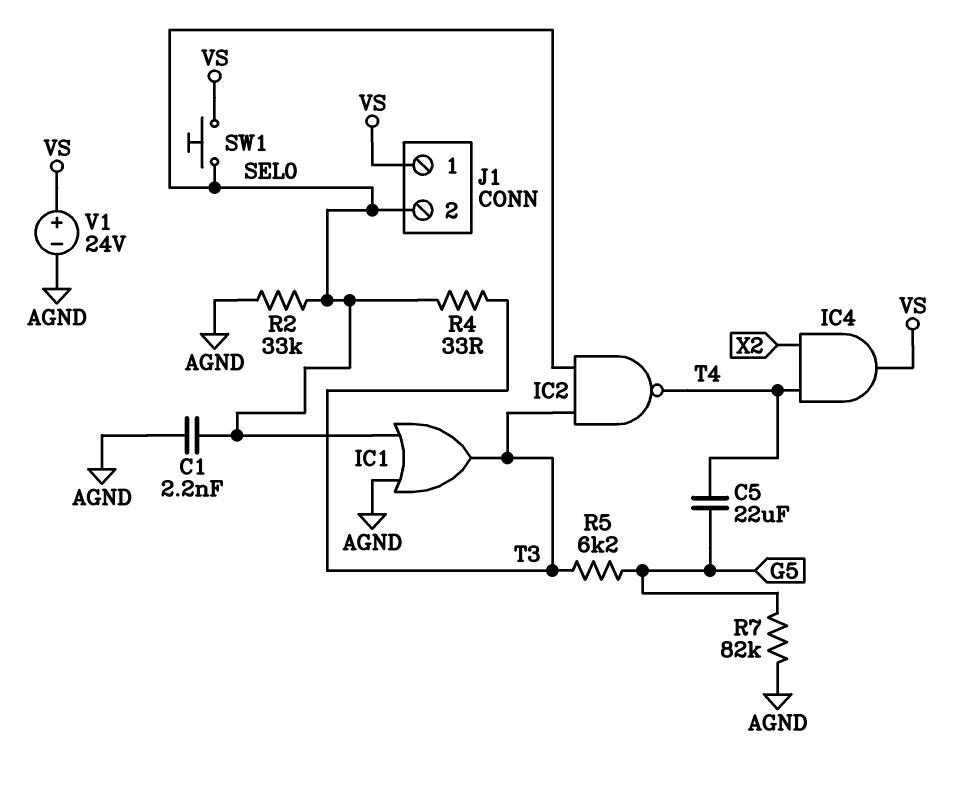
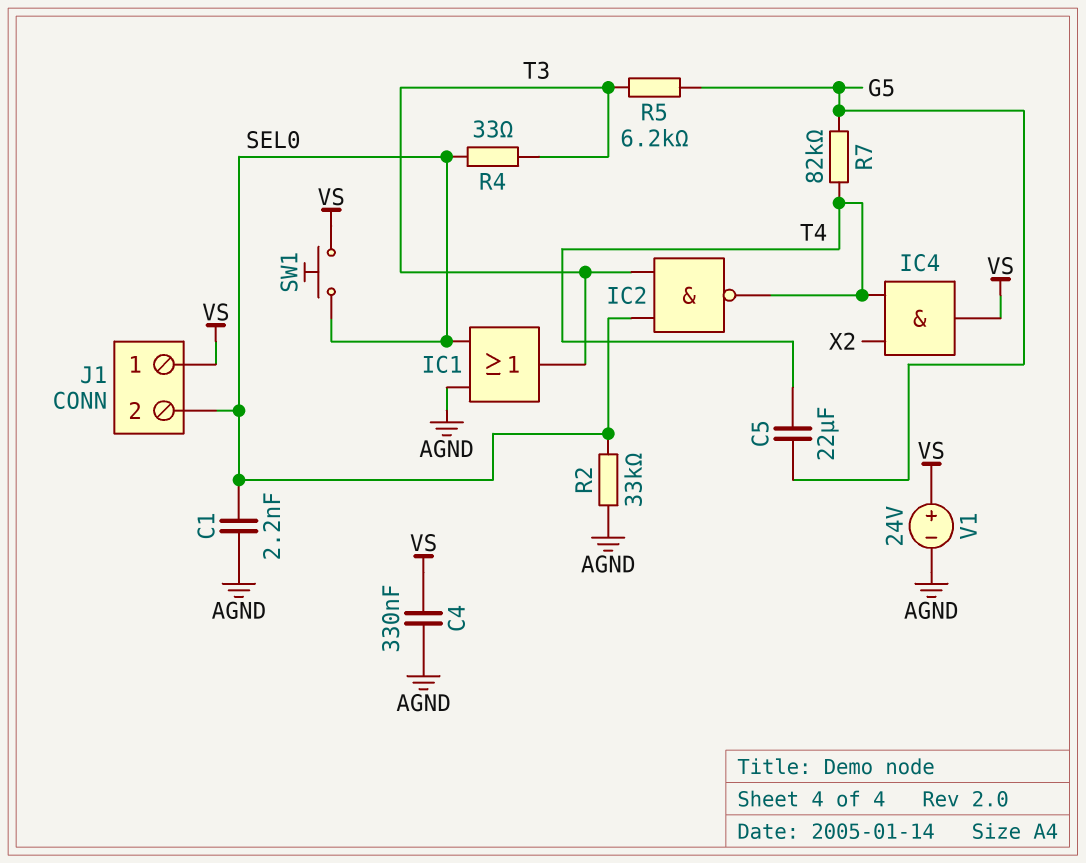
C4: none -> 330nF (AGND, VS)
R7: 82k (AGND, G5) -> 82k (G5, T4)

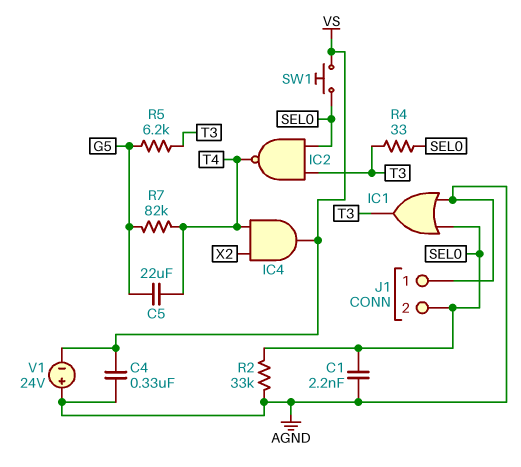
J1 pin 1: VS -> AGND
V1: 24V (plus VS, minus AGND) -> 24V (plus AGND, minus VS)

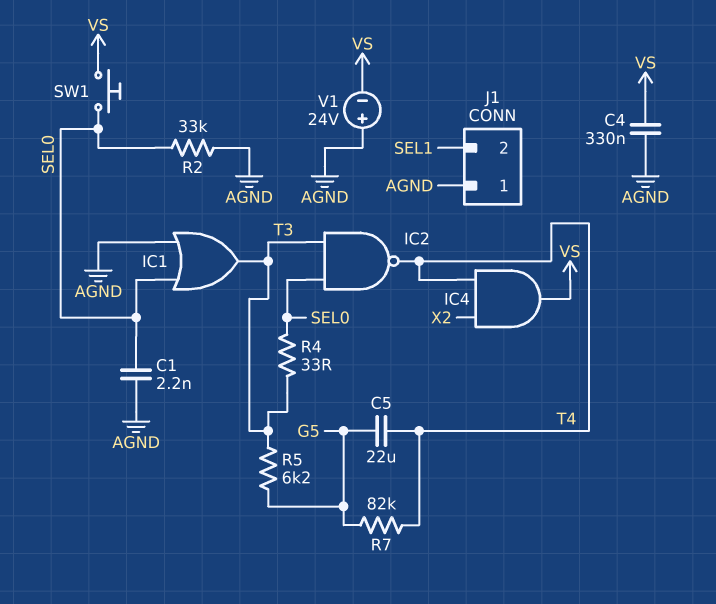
J1 pin 2: SEL0 -> SEL1

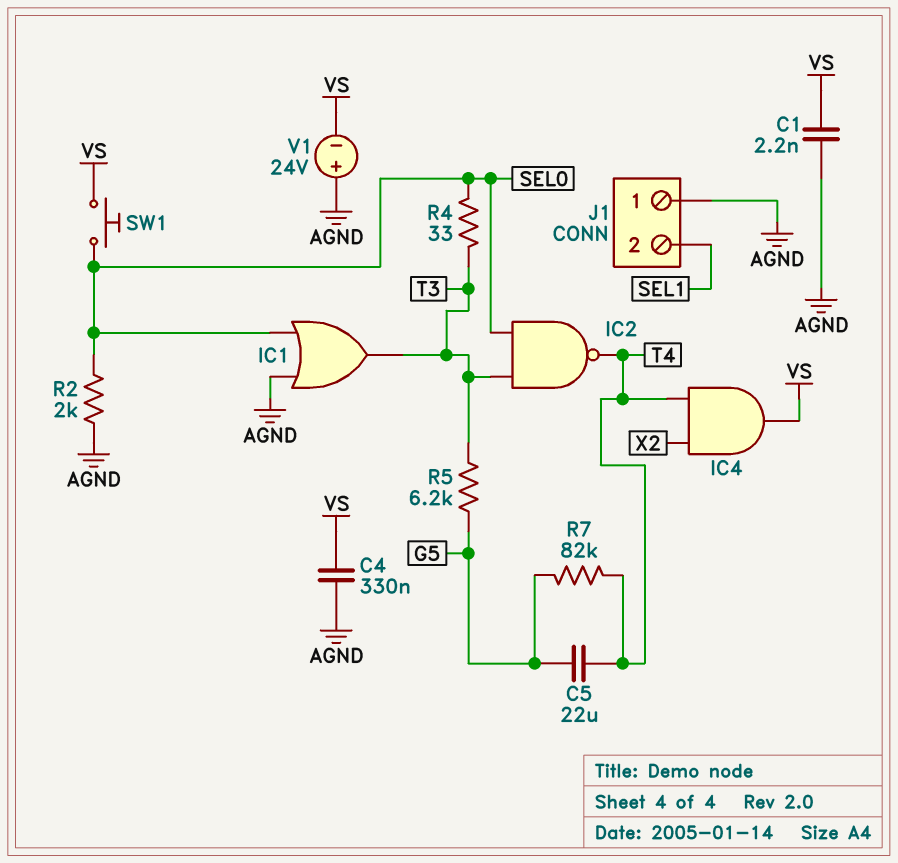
C1: 2.2nF (AGND, SEL0) -> 2.2nF (AGND, VS)
R2: 33k (AGND, SEL0) -> 2k (AGND, SEL0)

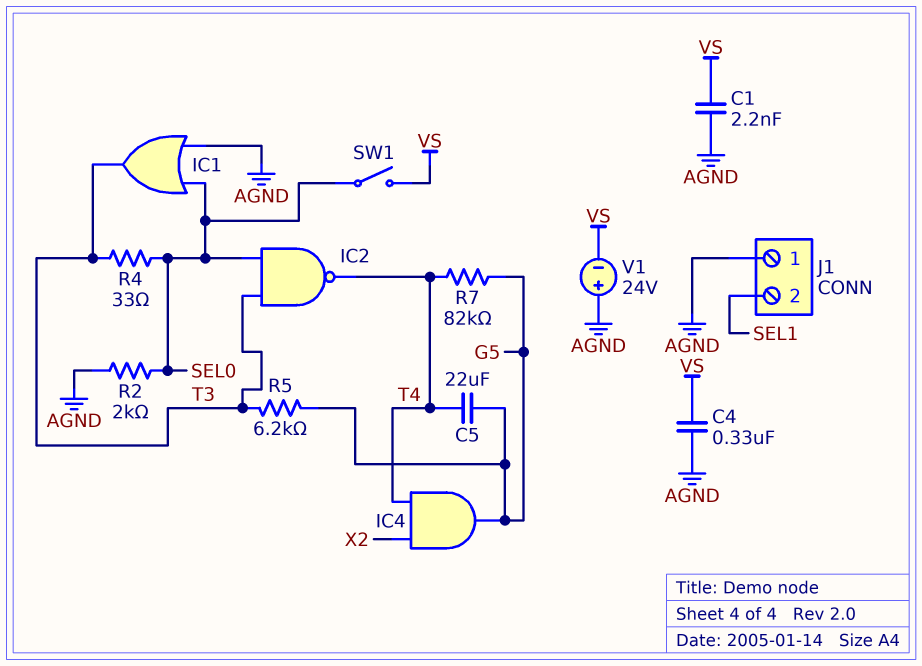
IC4: AND (in T4, in X2, out VS) -> AND (in T4, in X2, out G5)
SW1: button (SEL0, VS) -> switch (SEL0, VS)

